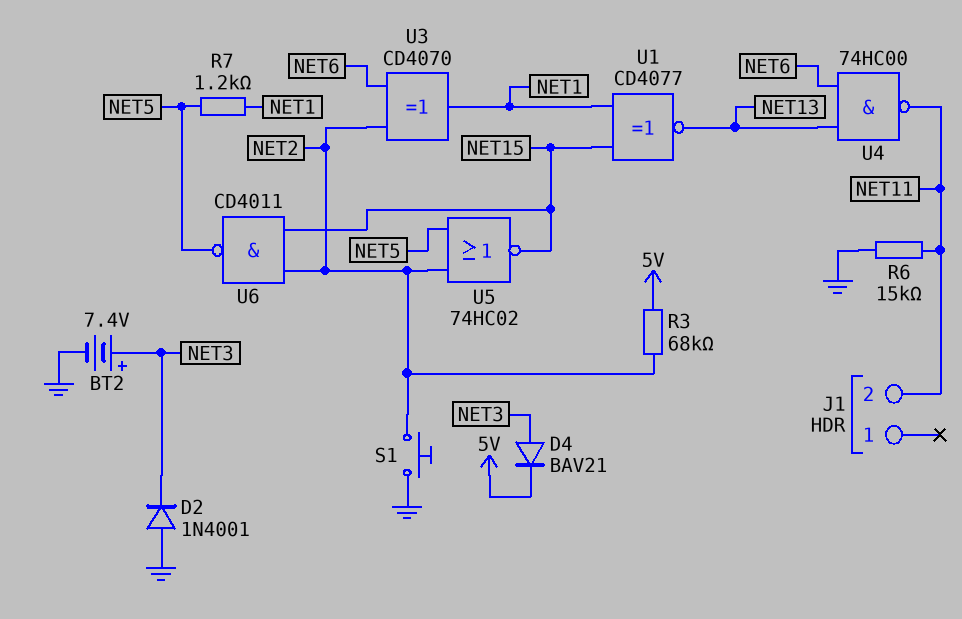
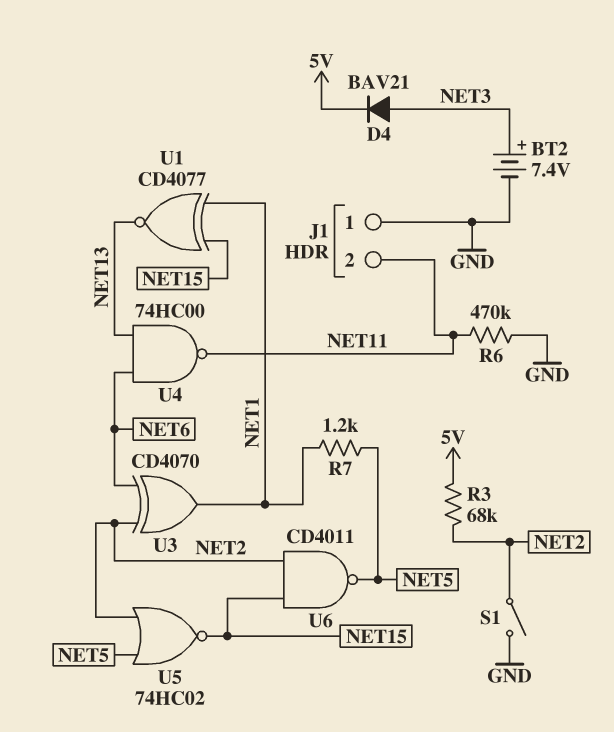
D2: diode 1N4001 (A GND, K NET3) -> none
J1 pin 1: none -> GND
R6: 15k (GND, NET11) -> 470k (GND, NET11)
S1: button (GND, NET2) -> switch (GND, NET2)

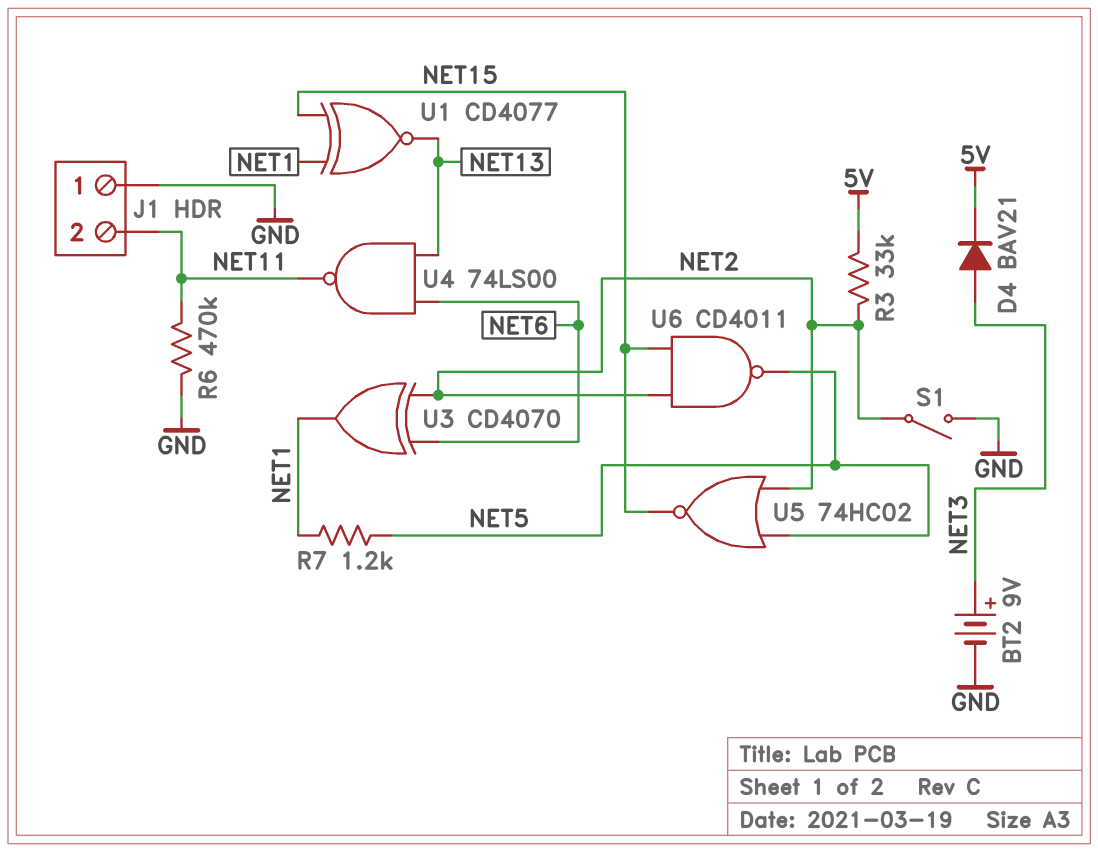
BT2: 7.4V (plus NET3, minus GND) -> 9V (plus NET3, minus GND)
R3: 68k (5V, NET2) -> 33k (5V, NET2)
U4: NAND 74HC00 (in NET6, in NET13, out NET11) -> NAND 74LS00 (in NET6, in NET13, out NET11)

